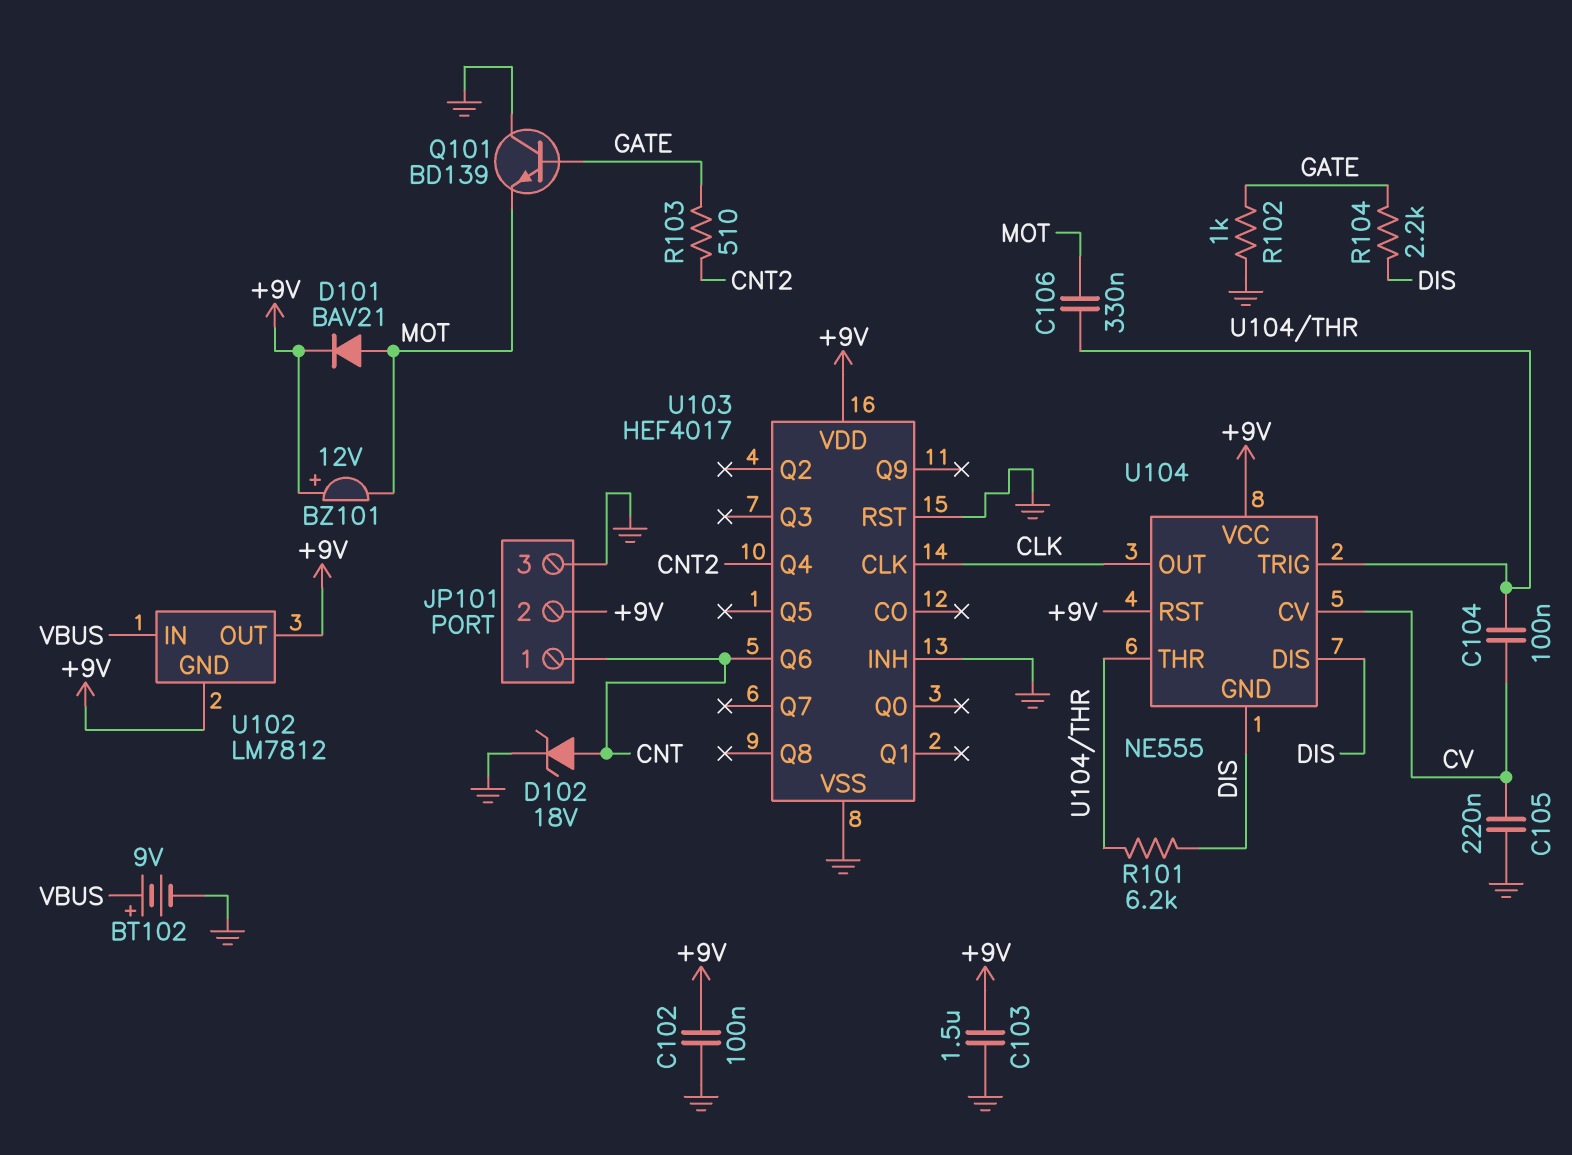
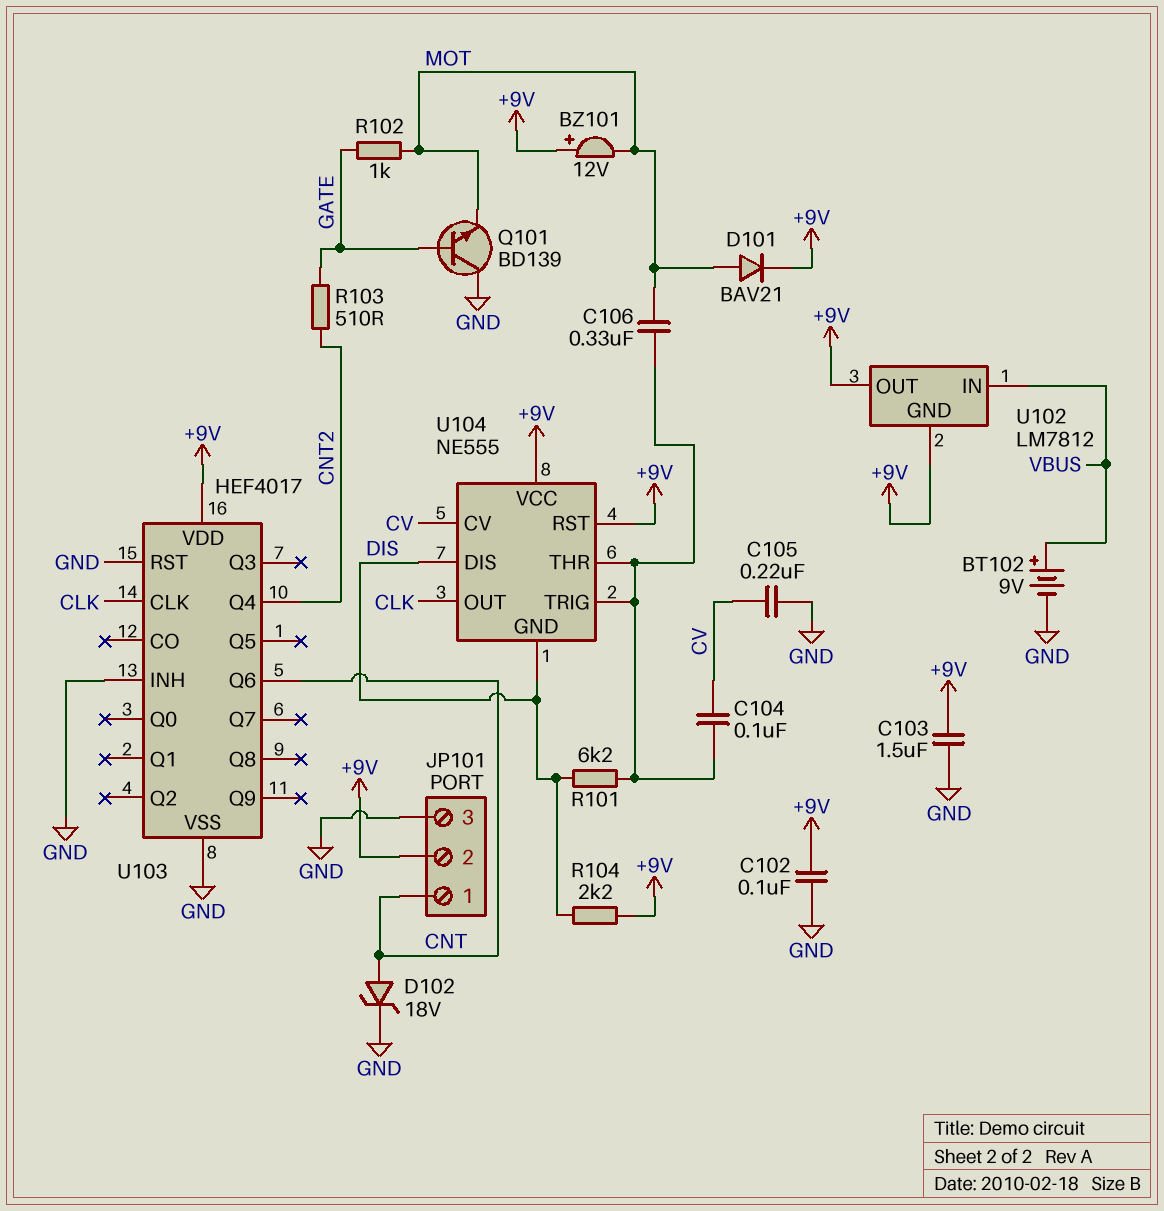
R102: 1k (GATE, GND) -> 1k (GATE, MOT)
R104: 2.2k (DIS, GATE) -> 2.2k (+9V, DIS)

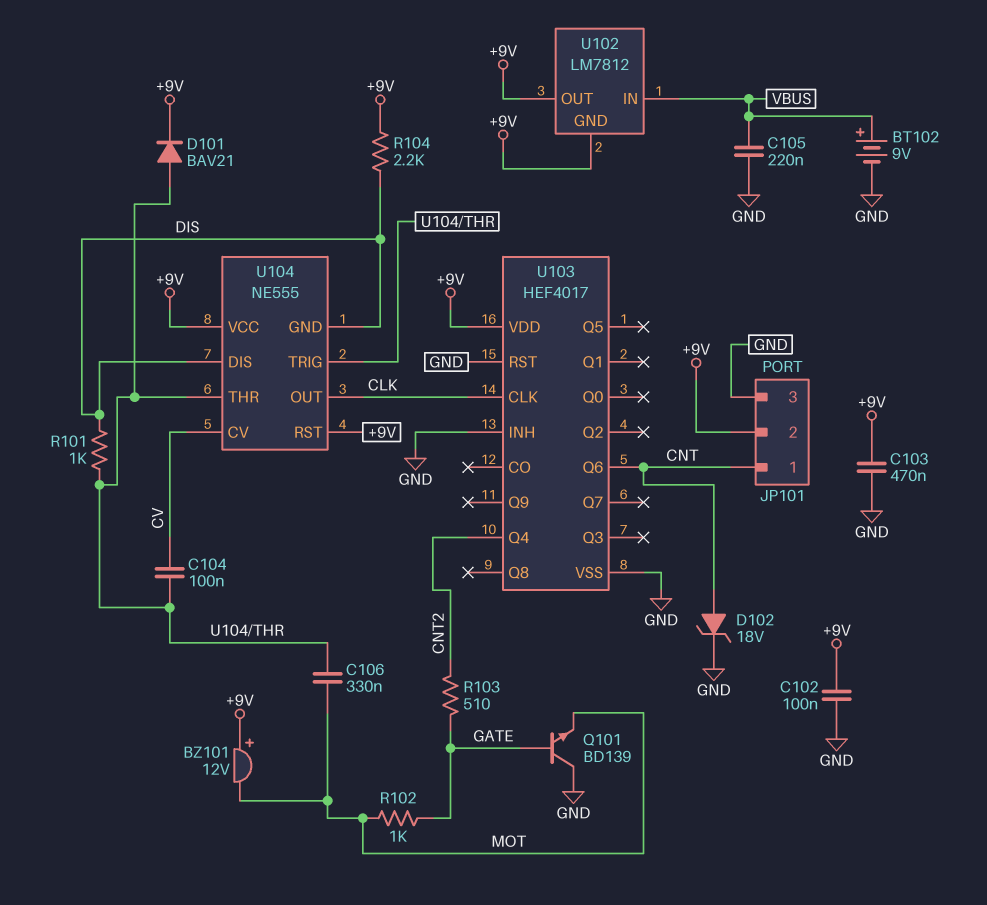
C103: 1.5uF (+9V, GND) -> 470nF (+9V, GND)
C105: 220nF (CV, GND) -> 220nF (GND, VBUS)
D101: diode BAV21 (A MOT, K +9V) -> diode BAV21 (A U104/THR, K +9V)
R101: 6.2k (DIS, U104/THR) -> 1k (DIS, U104/THR)

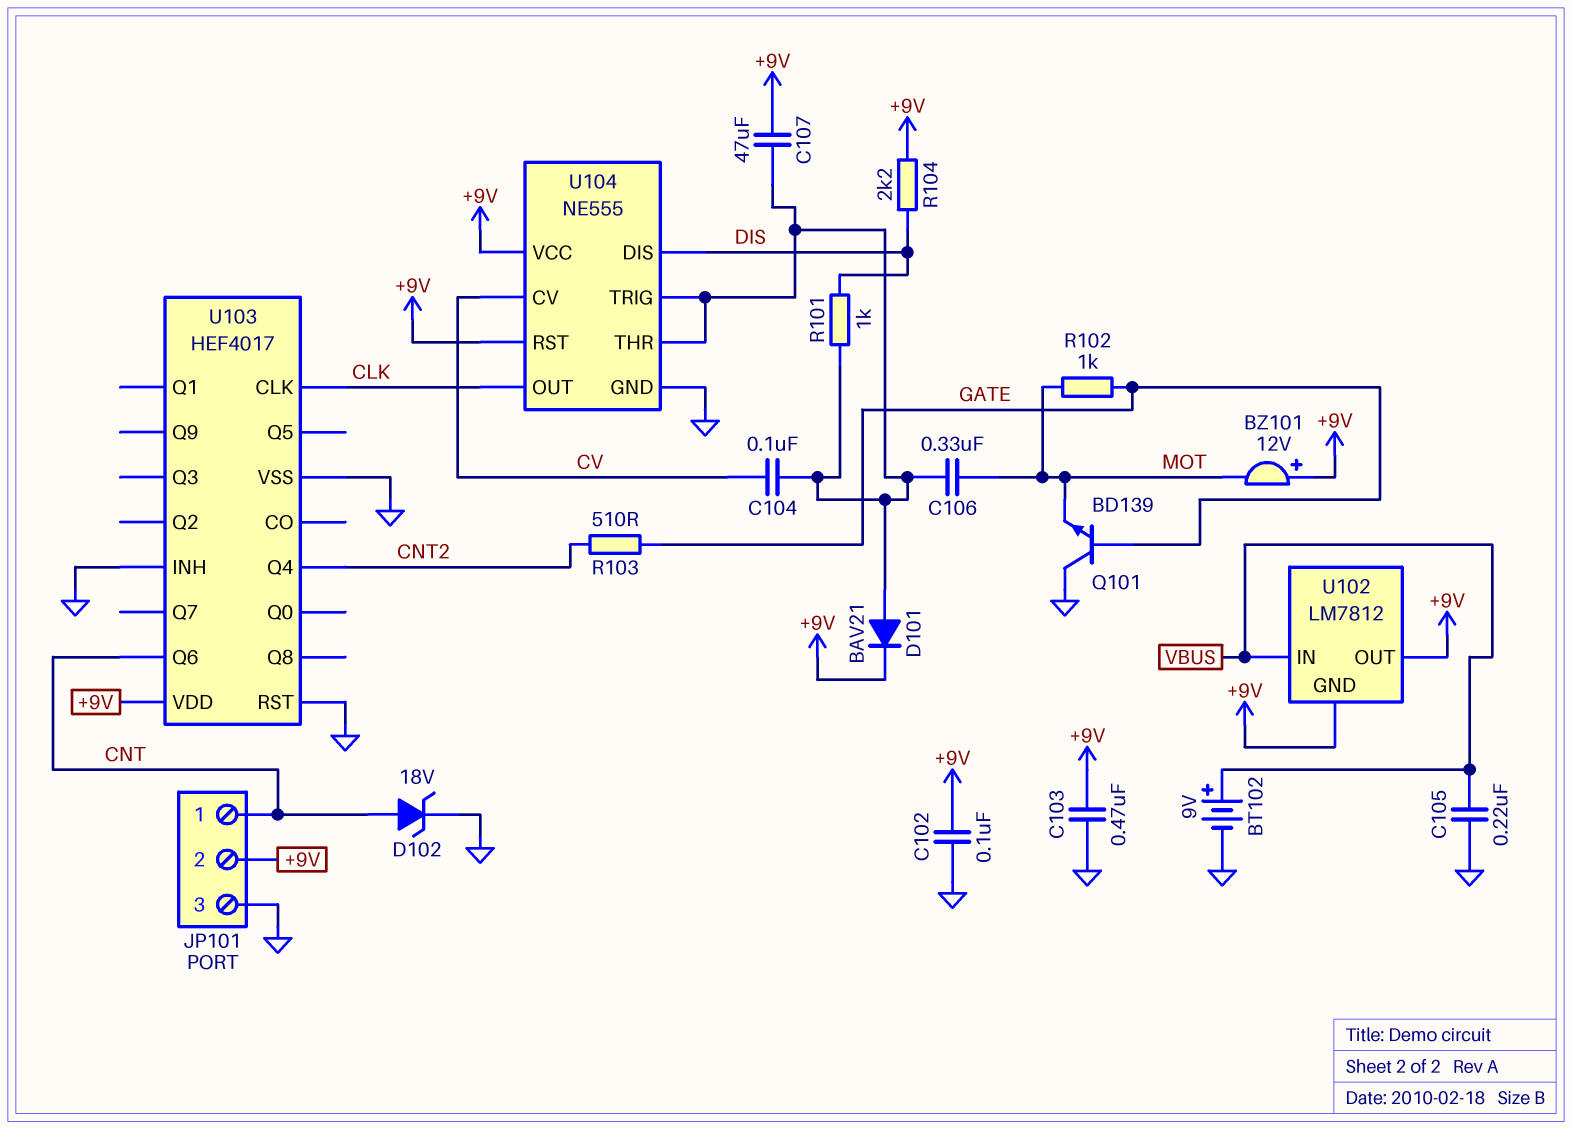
C107: none -> 47uF (+9V, U104/THR)
U104 pin GND: DIS -> GND

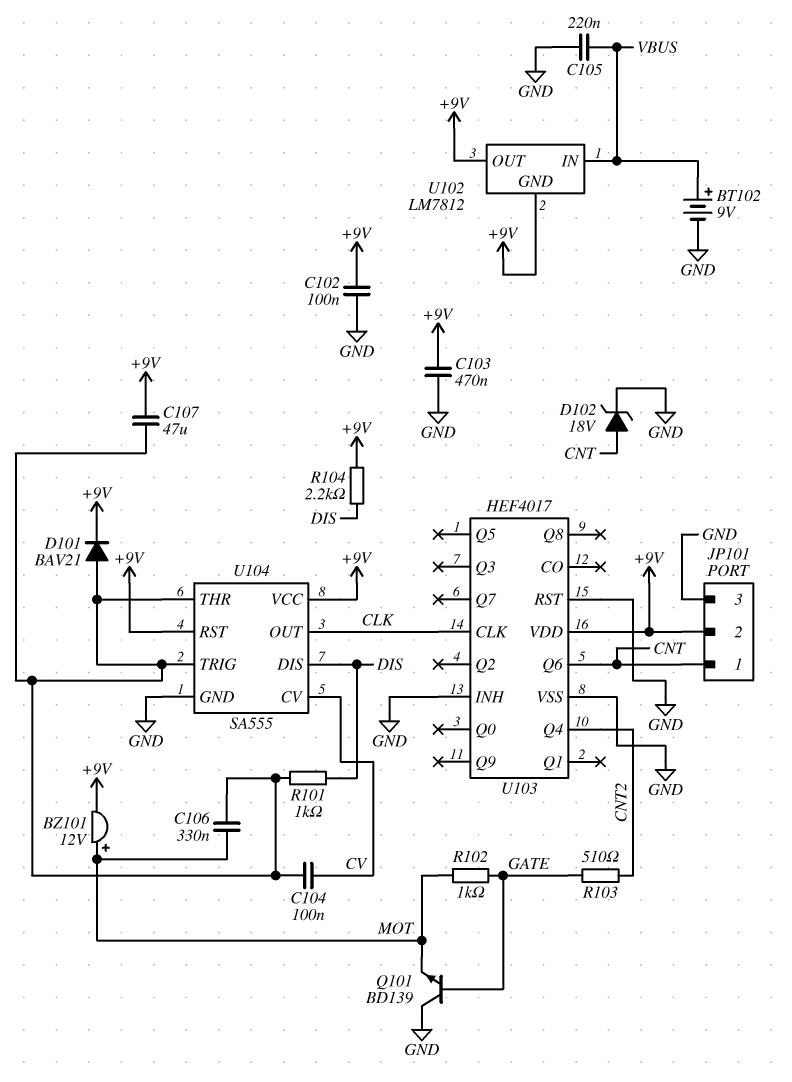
BZ101: buzzer 12V (plus +9V, minus MOT) -> buzzer 12V (plus MOT, minus +9V)
U104: NE555 -> SA555

